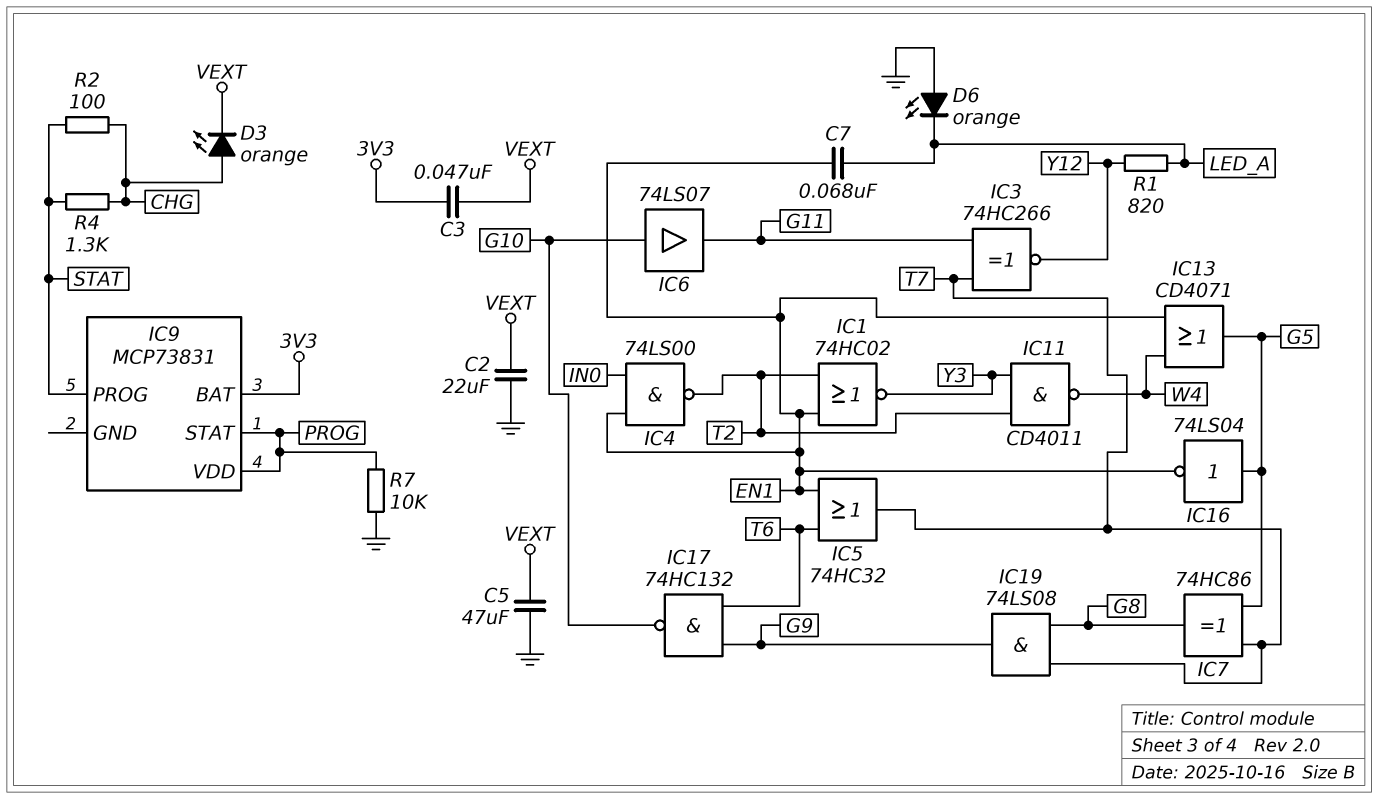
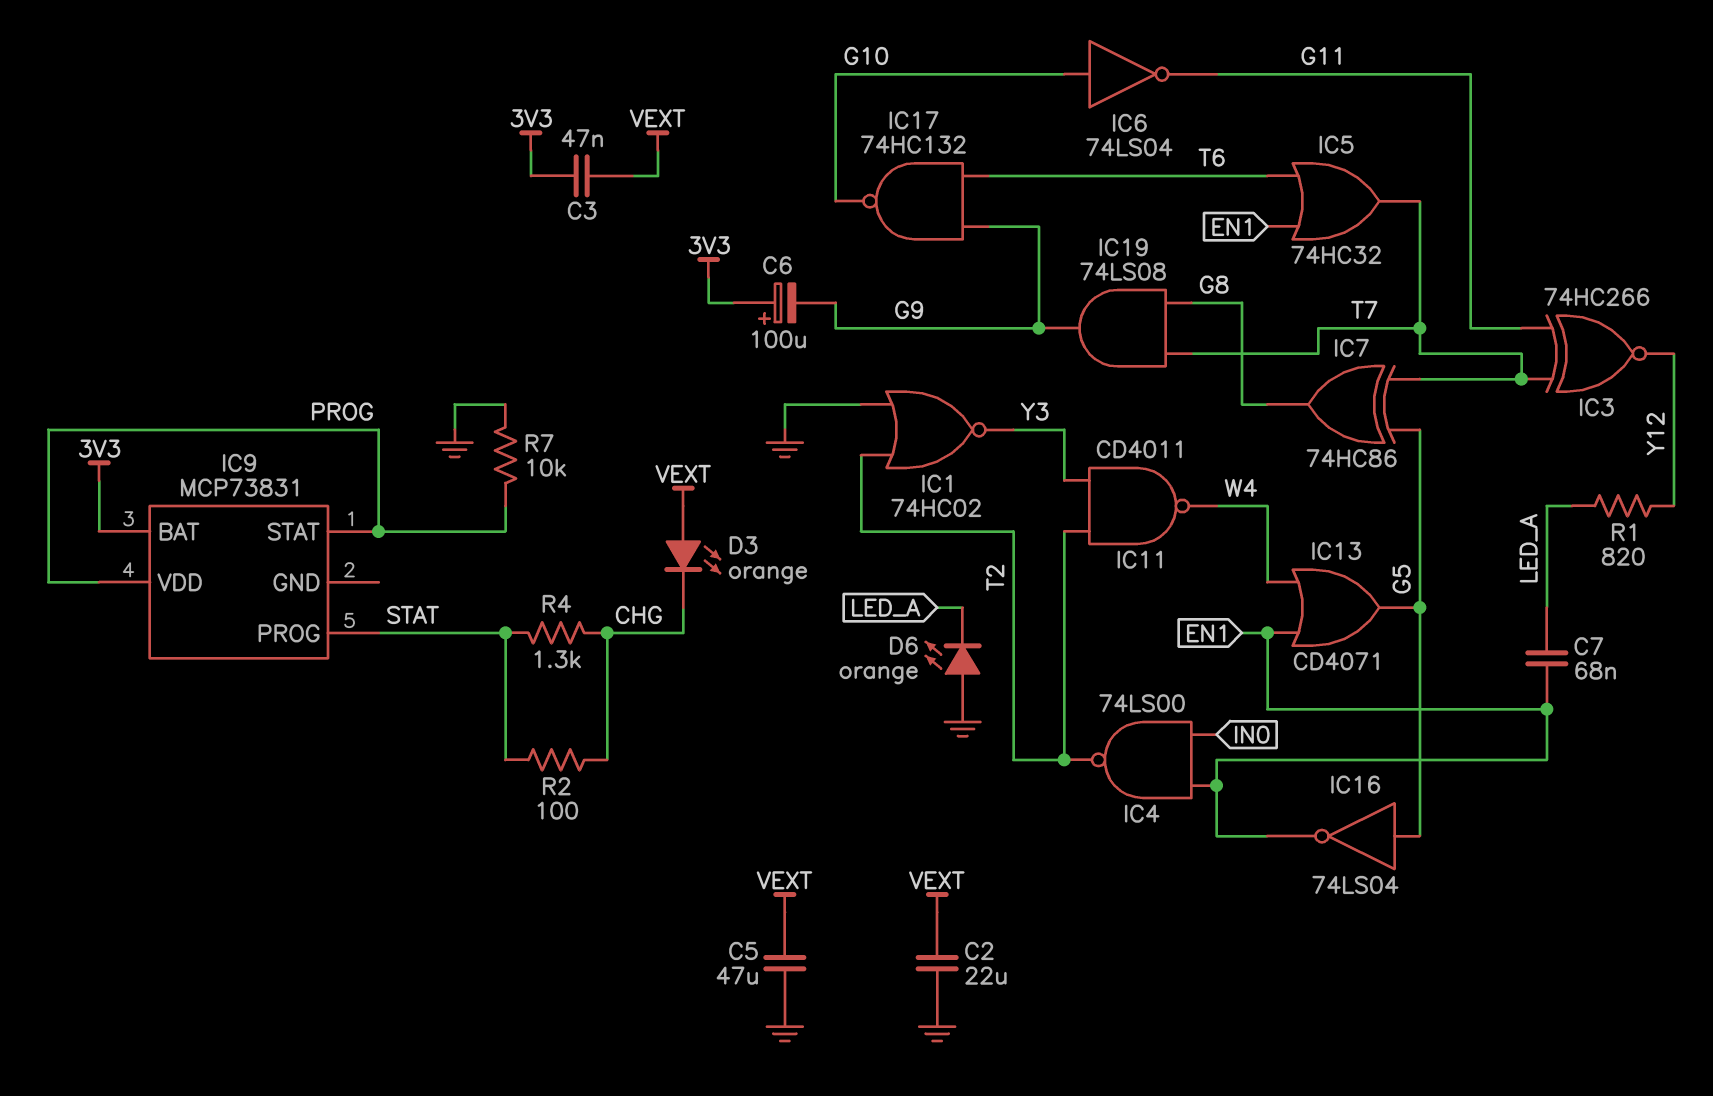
C6: none -> 100uF (plus 3V3, minus G9)
D3: LED orange (A CHG, K VEXT) -> LED orange (A VEXT, K CHG)
IC1: NOR 74HC02 (in EN1, in T2, out Y3) -> NOR 74HC02 (in GND, in T2, out Y3)
IC6: buffer 74LS07 (in G10, out G11) -> NOT 74LS04 (in G10, out G11)

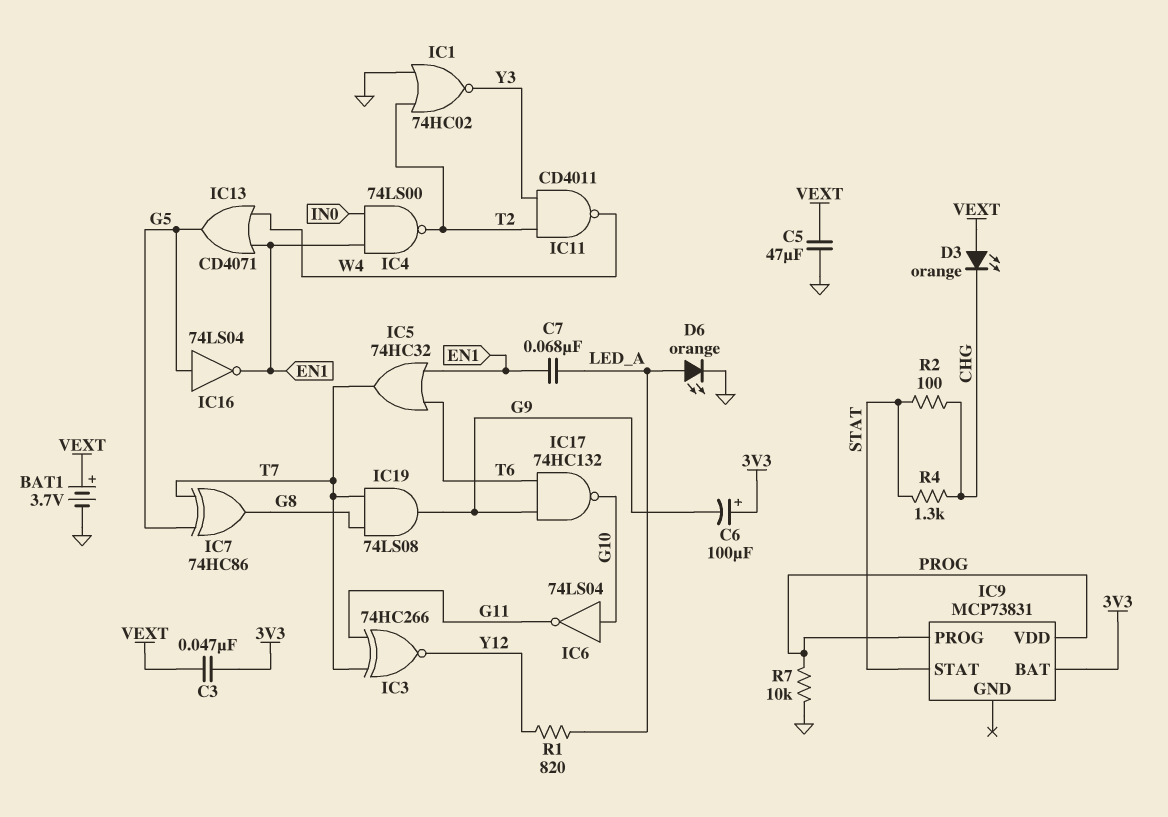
BAT1: none -> 3.7V (plus VEXT, minus GND)
C2: 22uF (GND, VEXT) -> none
D6: LED orange (A GND, K LED_A) -> LED orange (A LED_A, K GND)
IC9 pin PROG: STAT -> PROG
IC9 pin STAT: PROG -> STAT

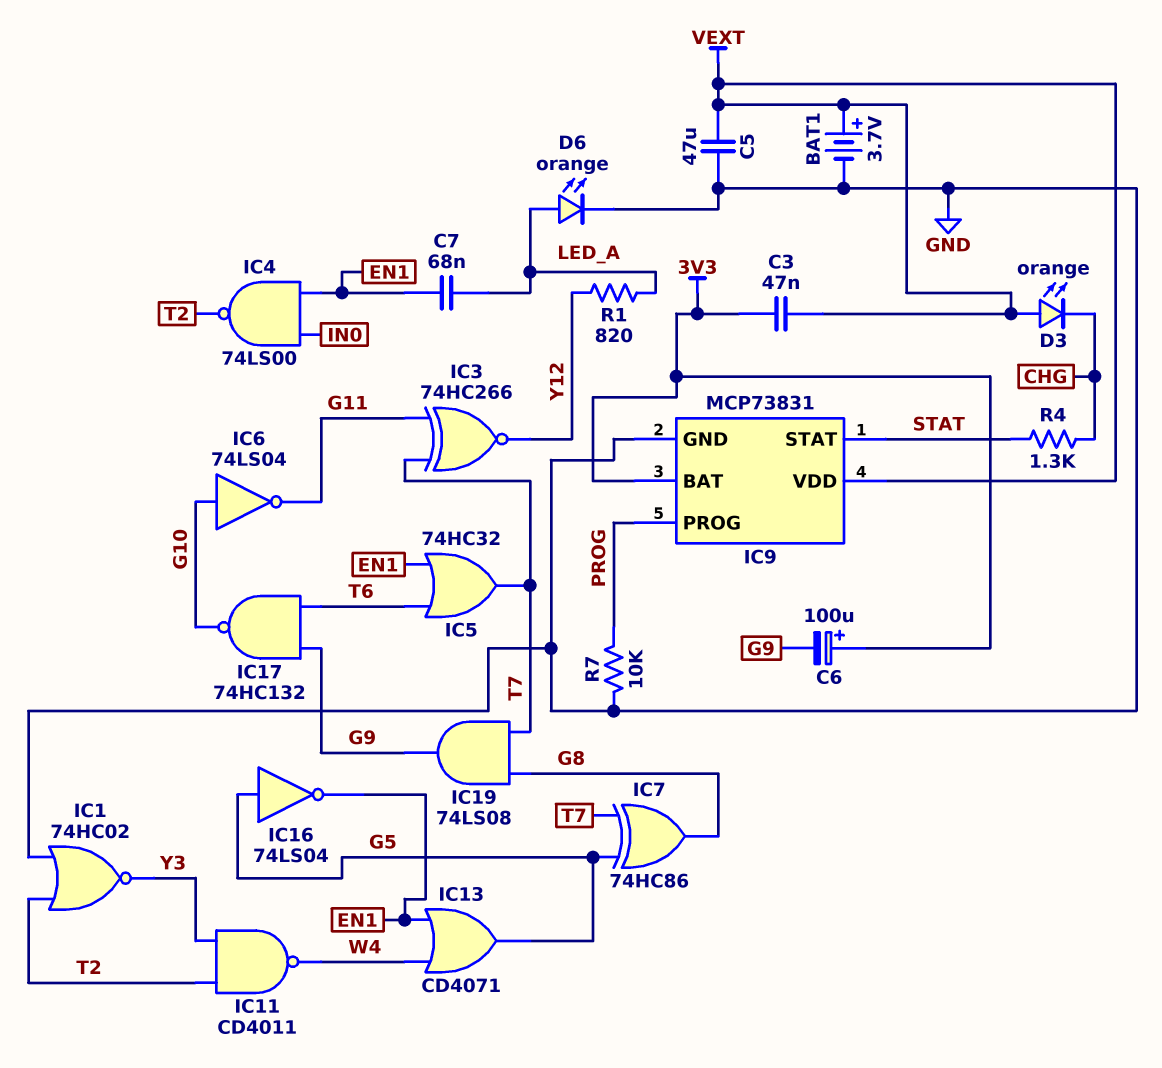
IC9 pin GND: none -> GND
IC9 pin VDD: PROG -> VEXT
R2: 100 (CHG, STAT) -> none

